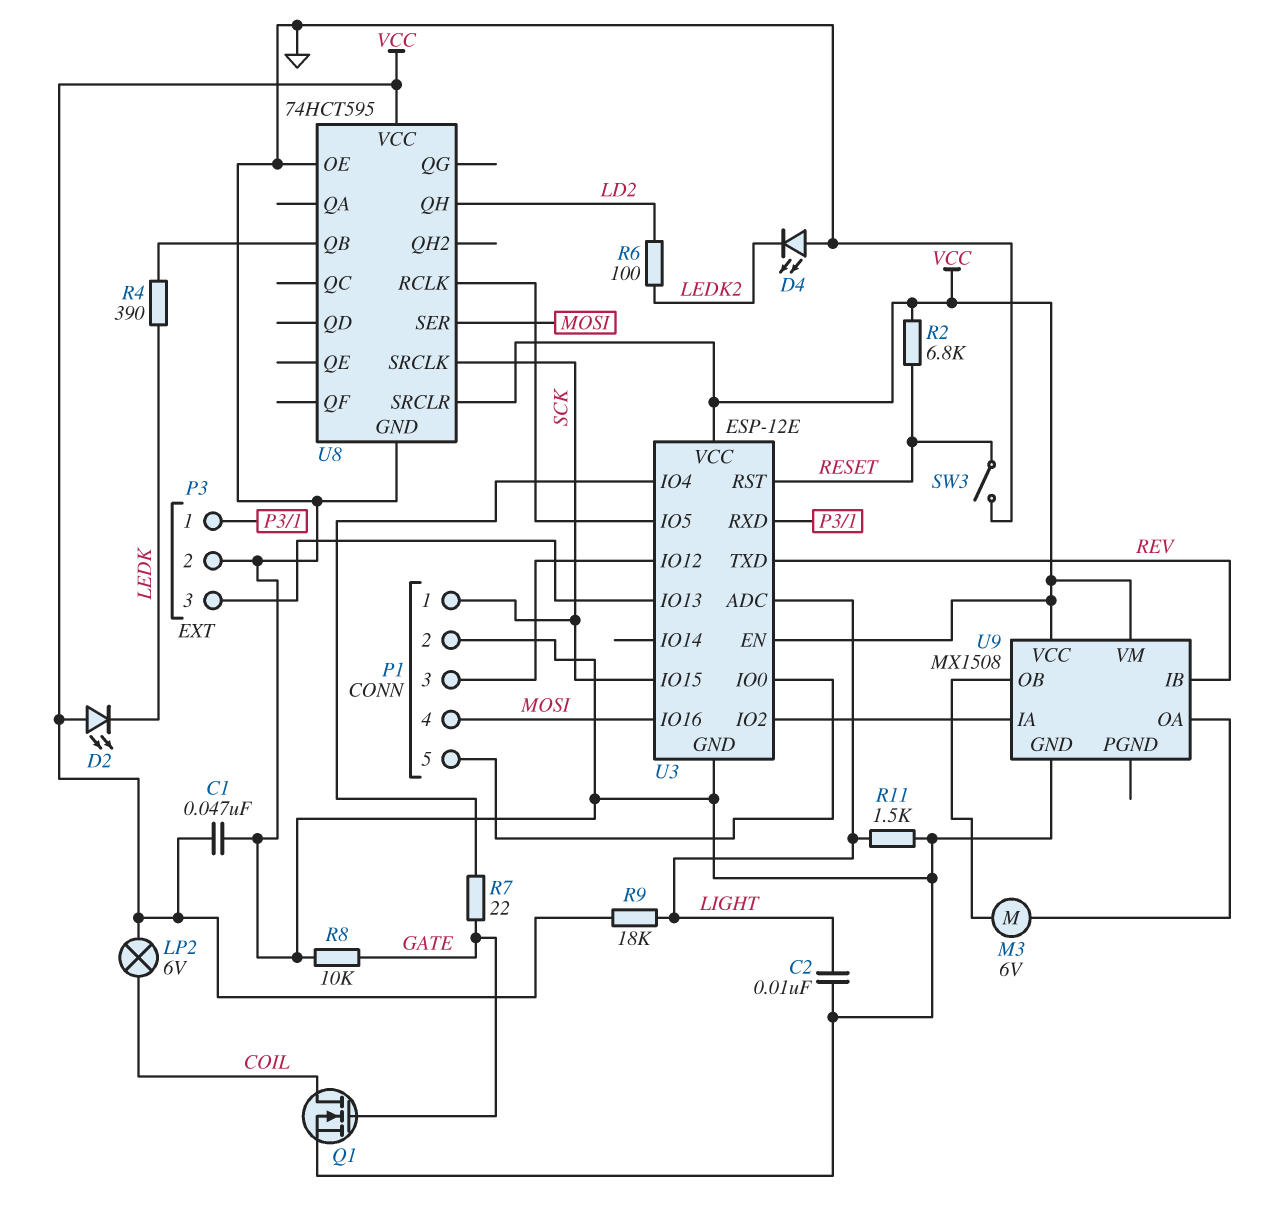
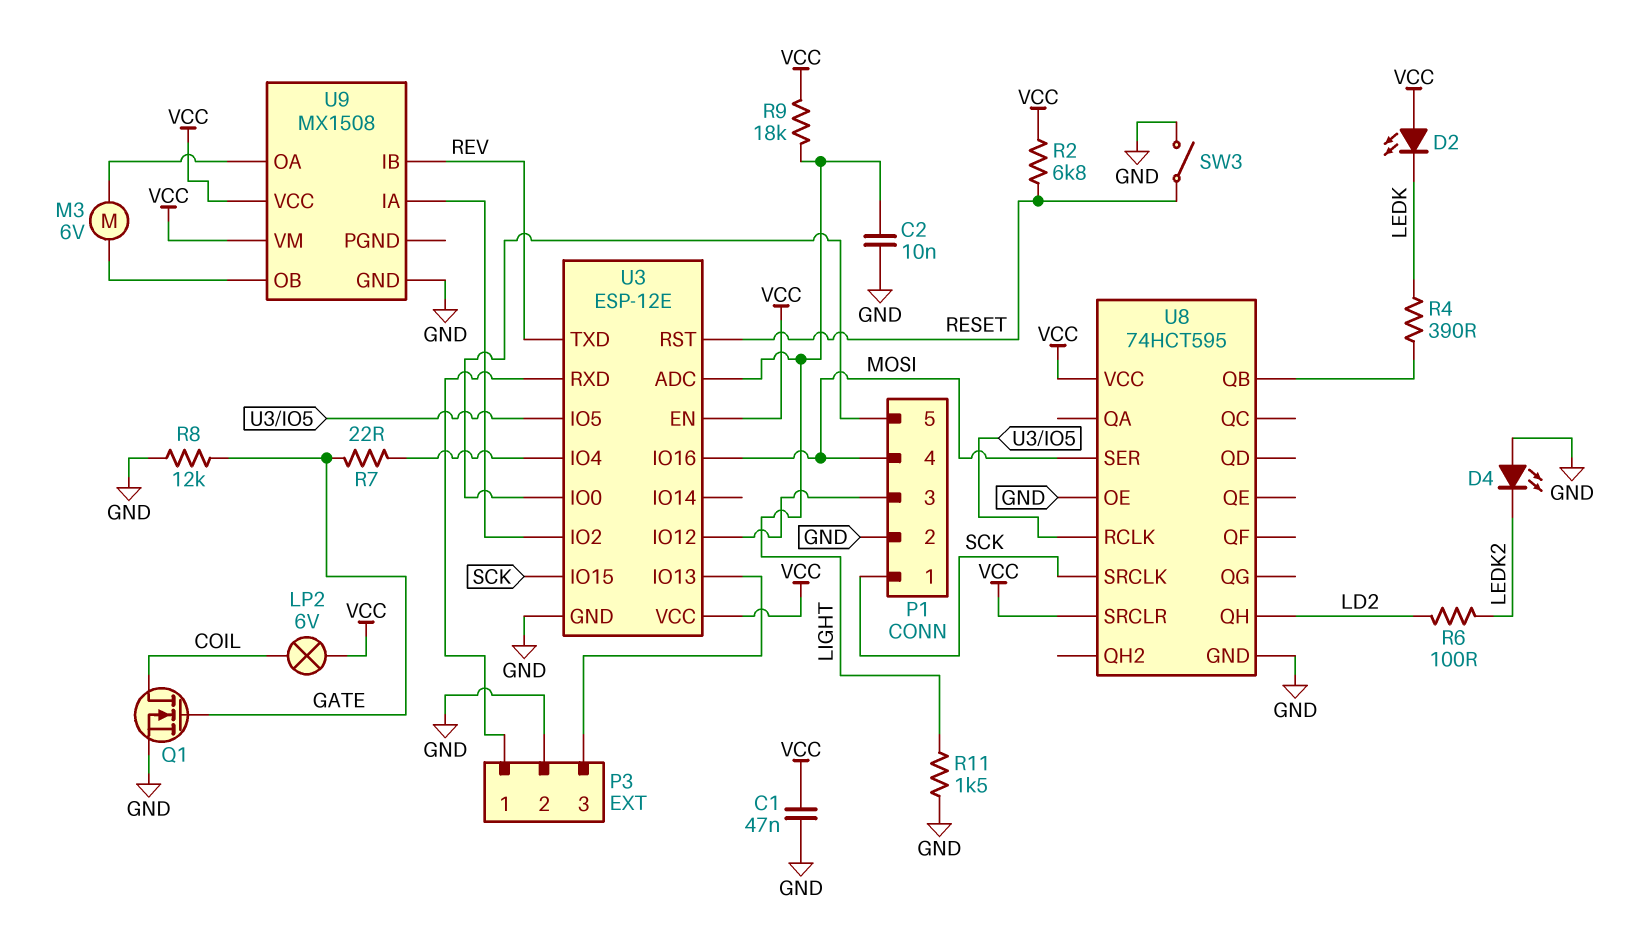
R8: 10k (GATE, GND) -> 12k (GATE, GND)

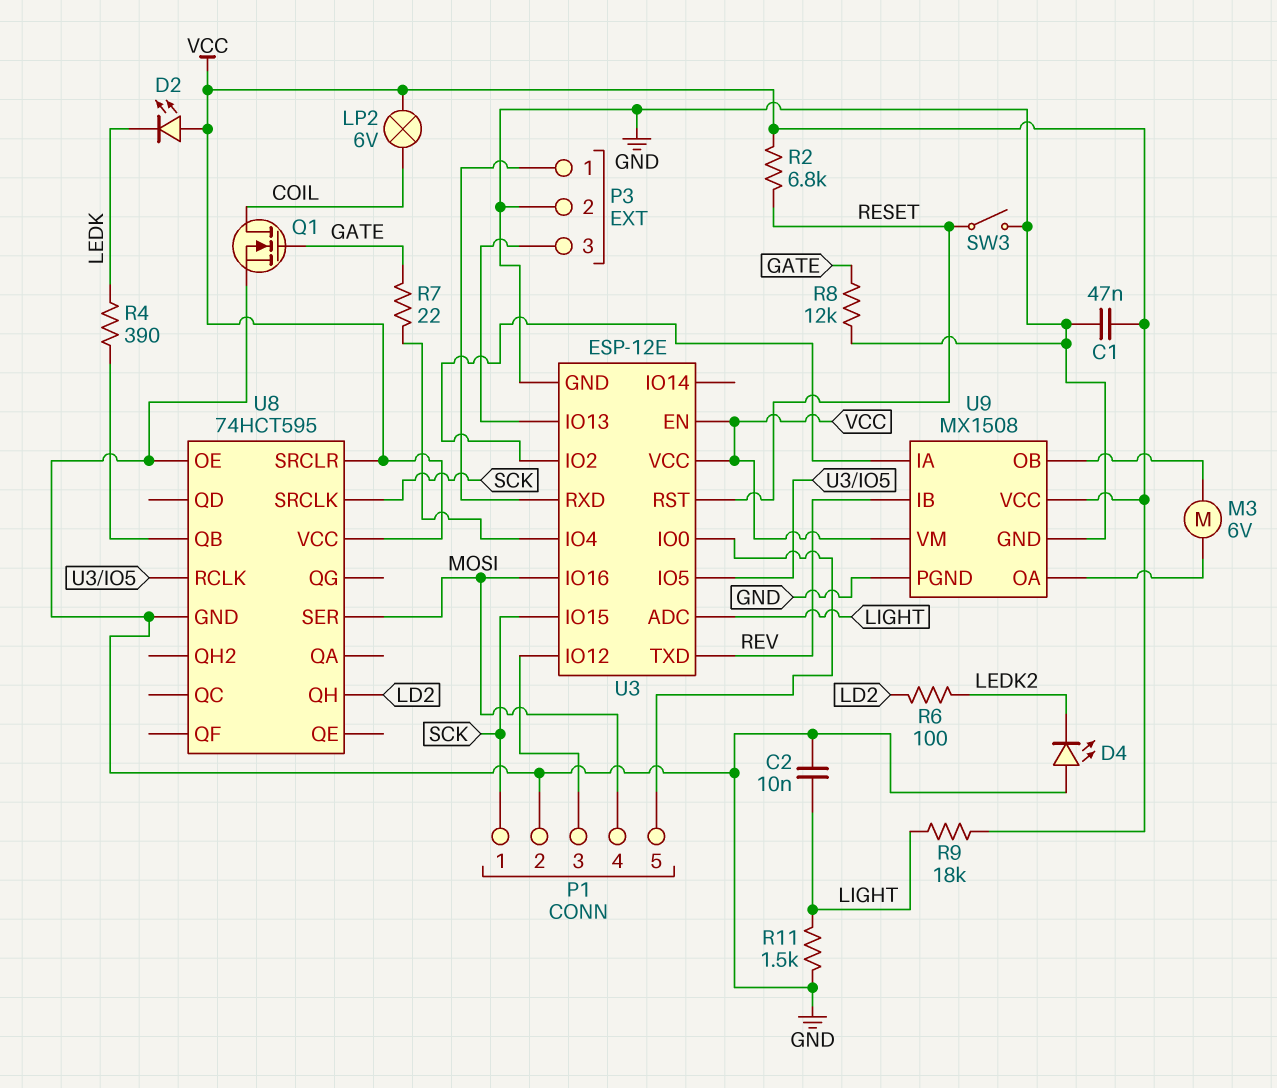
U9 pin PGND: none -> GND

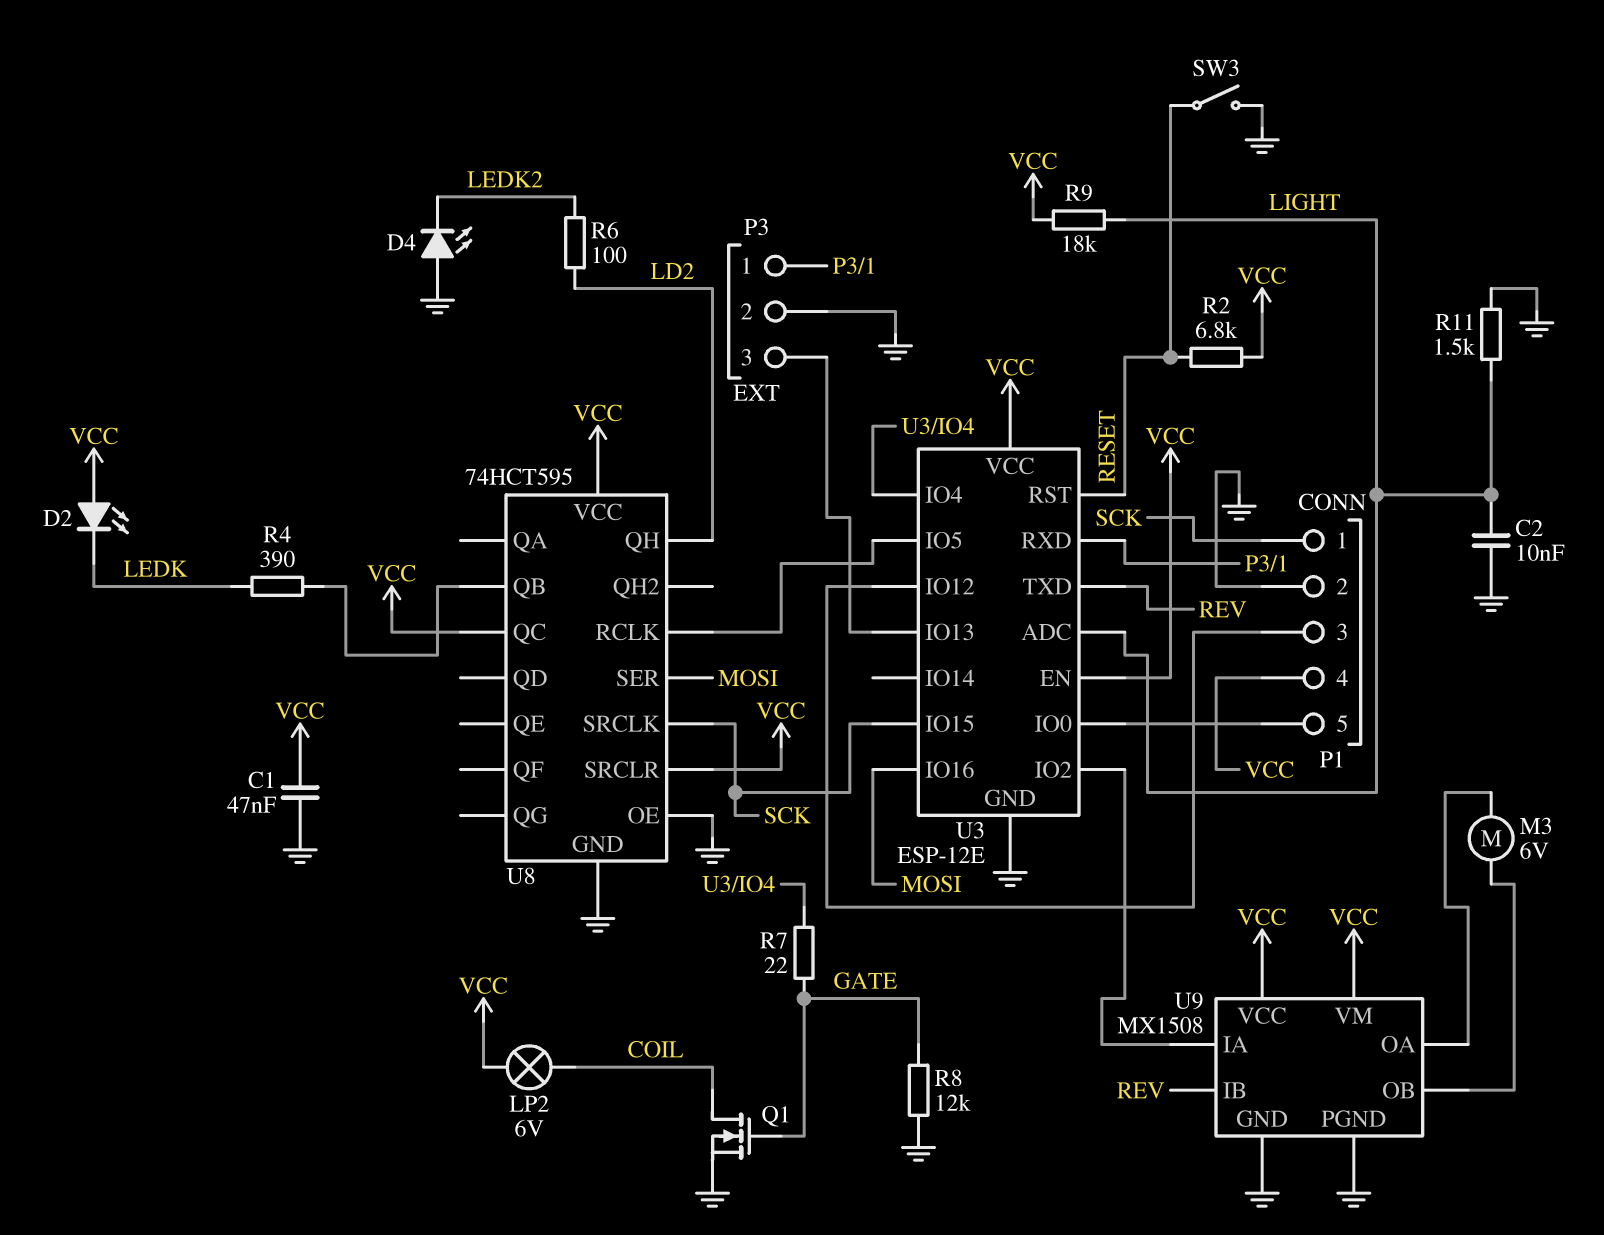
P1 pin 4: MOSI -> VCC
U8 pin QC: none -> VCC

